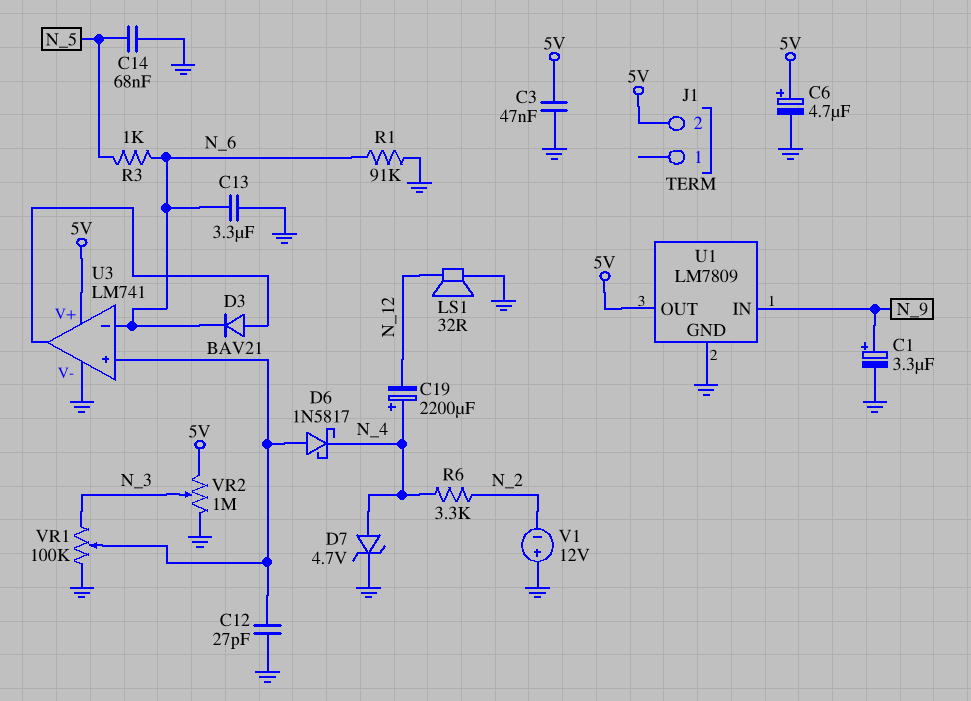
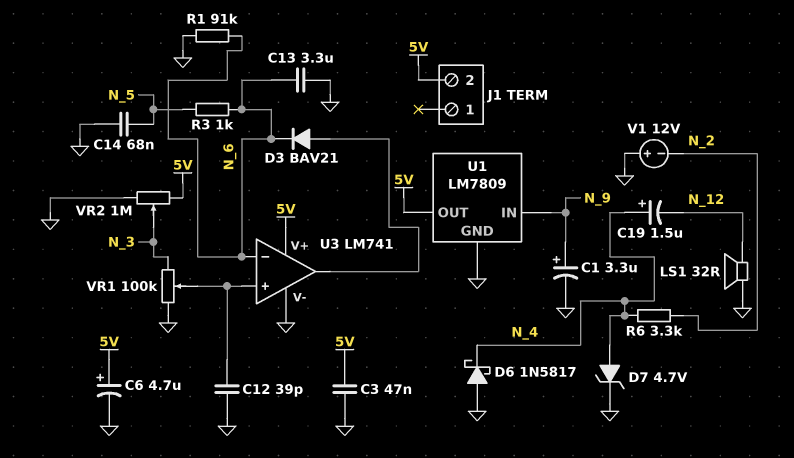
C12: 27pF (GND, U3/in+) -> 39pF (GND, U3/in+)
C19: 2200uF (plus N_4, minus N_12) -> 1.5uF (plus N_4, minus N_12)
D6: schottky 1N5817 (A U3/in+, K N_4) -> schottky 1N5817 (A GND, K N_4)

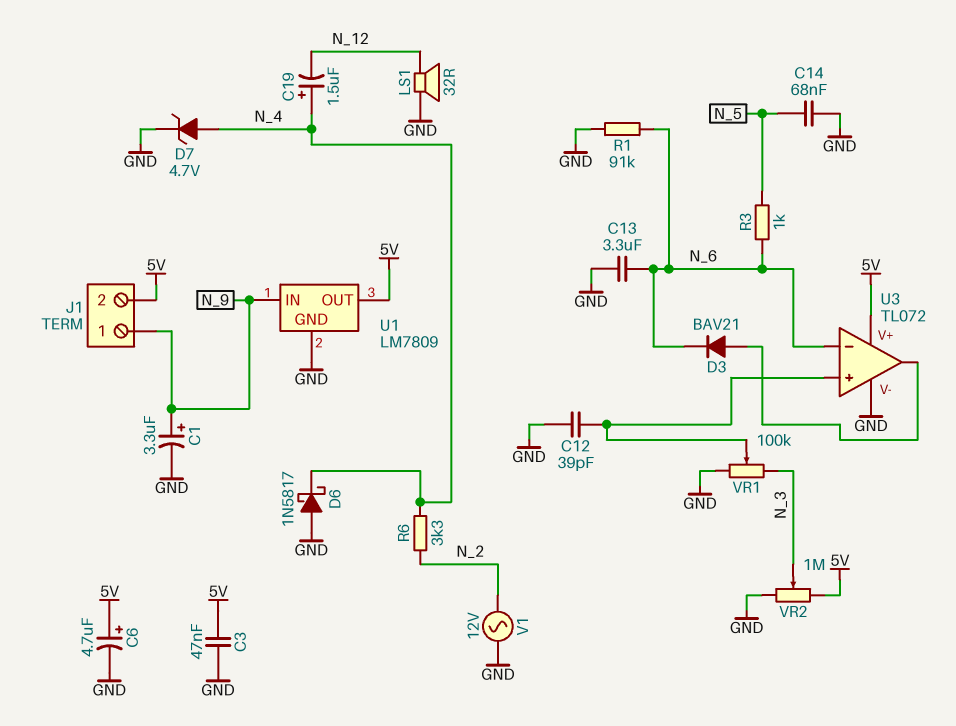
J1 pin 1: none -> N_9
U3: LM741 -> TL072
V1: 12V (plus GND, minus N_2) -> AC 12V (GND, N_2)

